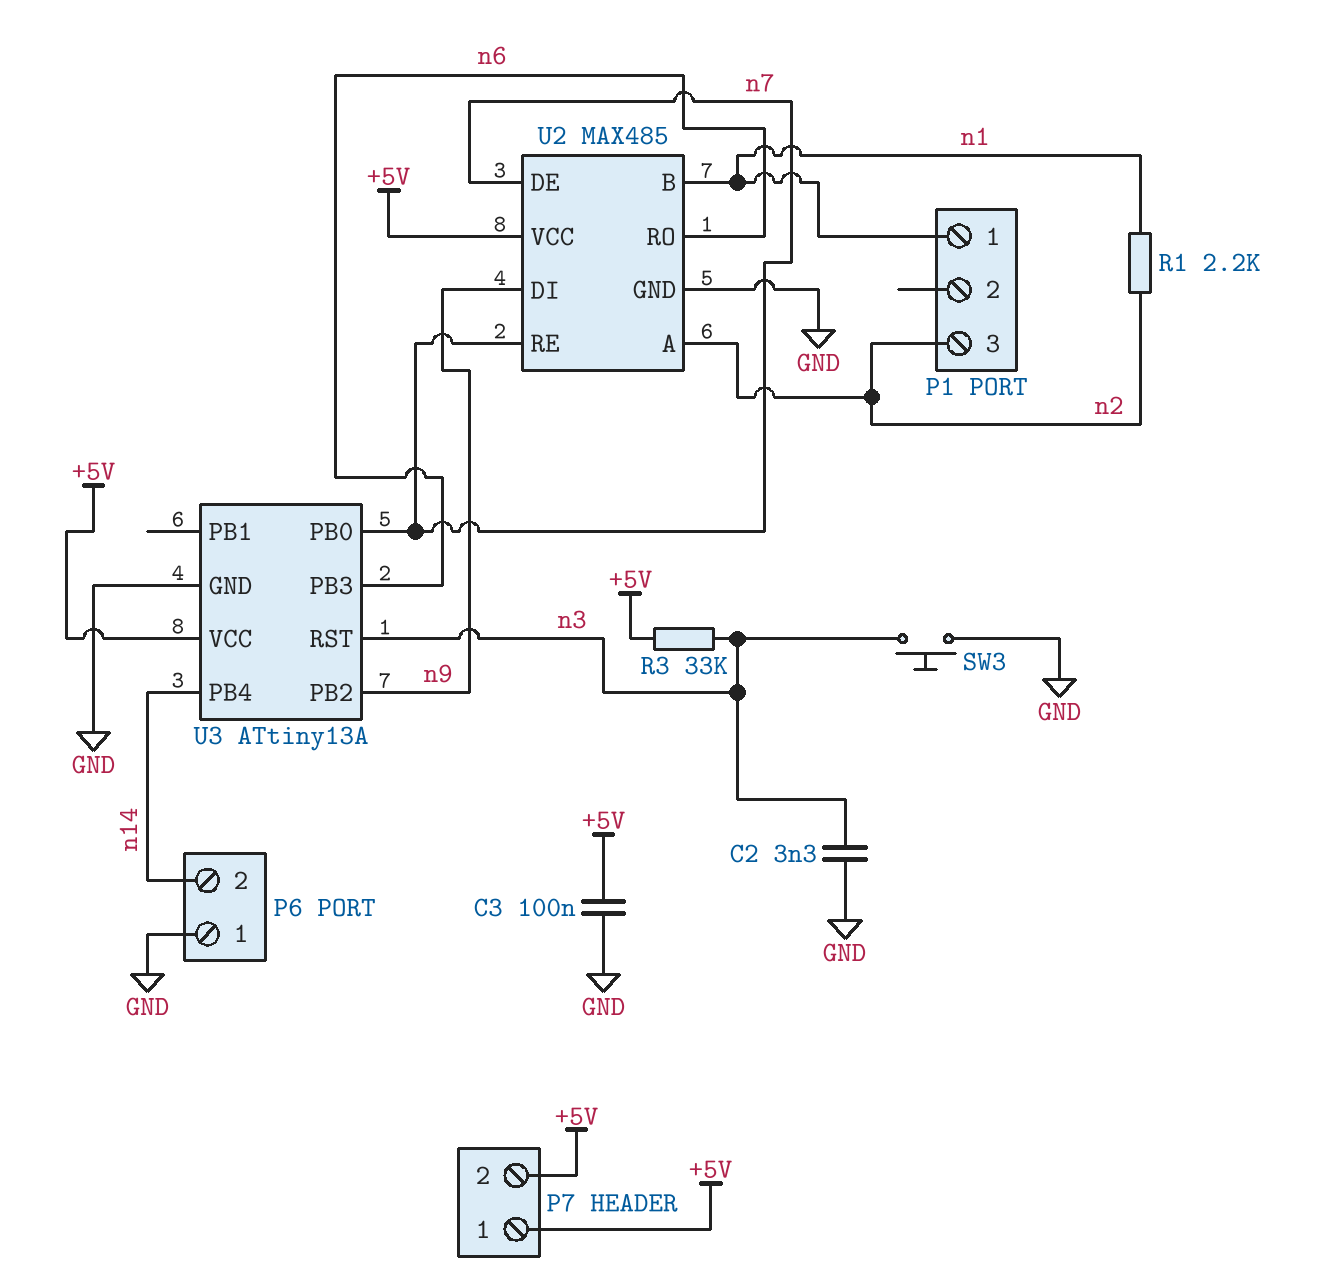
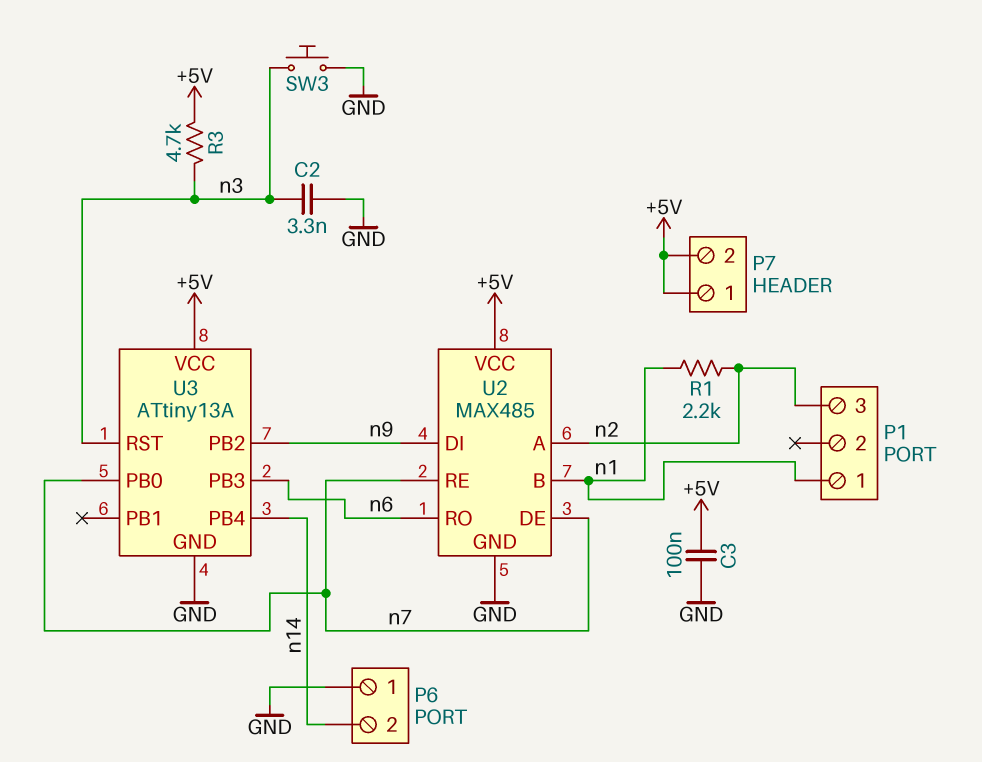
R3: 33k (+5V, n3) -> 4.7k (+5V, n3)

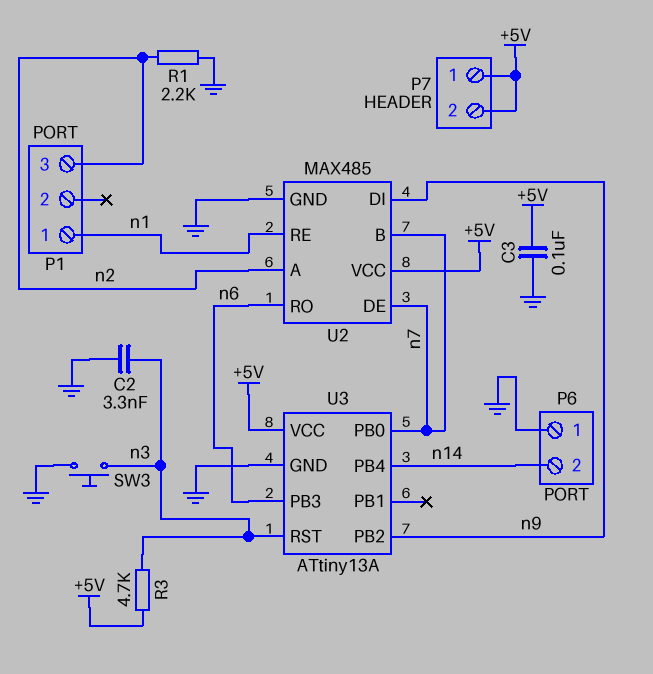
R1: 2.2k (n1, n2) -> 2.2k (GND, n2)
U2 pin B: n1 -> n7
U2 pin RE: n7 -> n1

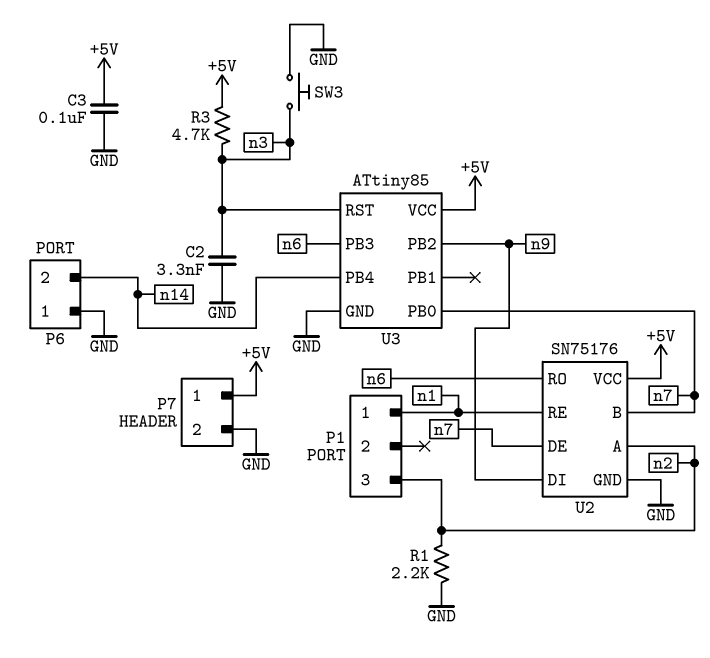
P7 pin 2: +5V -> GND
U2: MAX485 -> SN75176
U3: ATtiny13A -> ATtiny85

